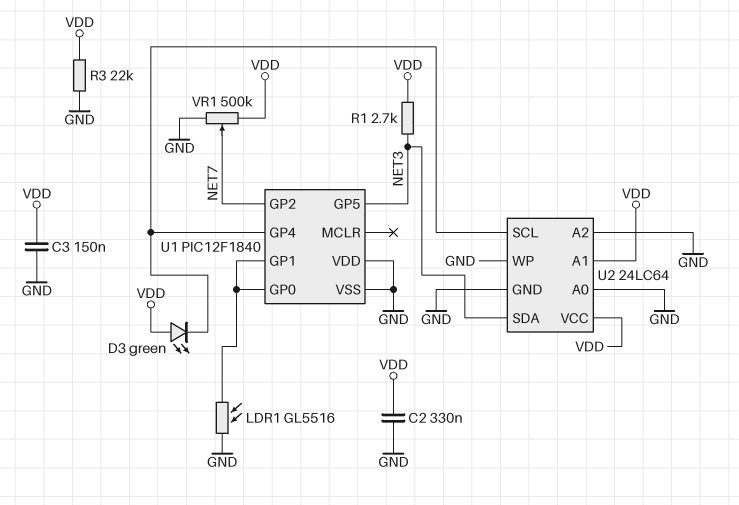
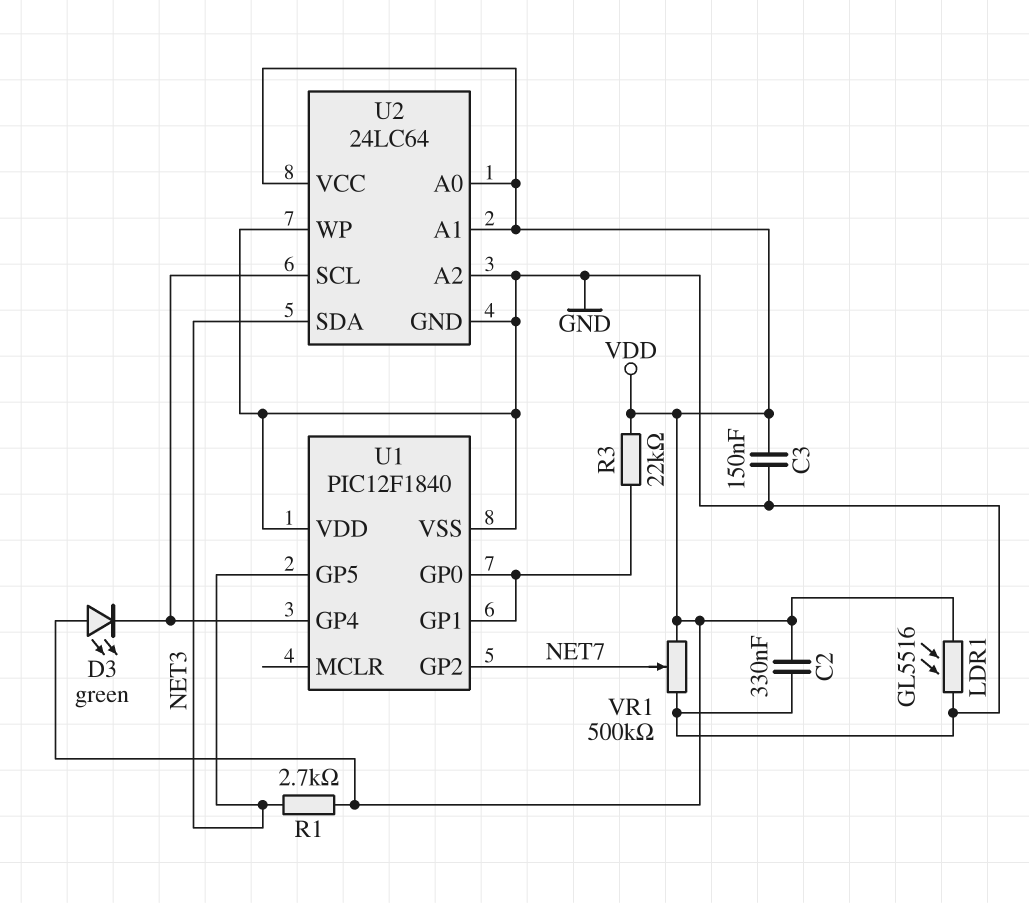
LDR1: GL5516 (GND, U1/GP0) -> GL5516 (GND, VDD)
R3: 22k (GND, VDD) -> 22k (U1/GP0, VDD)
U2 pin A0: GND -> VDD

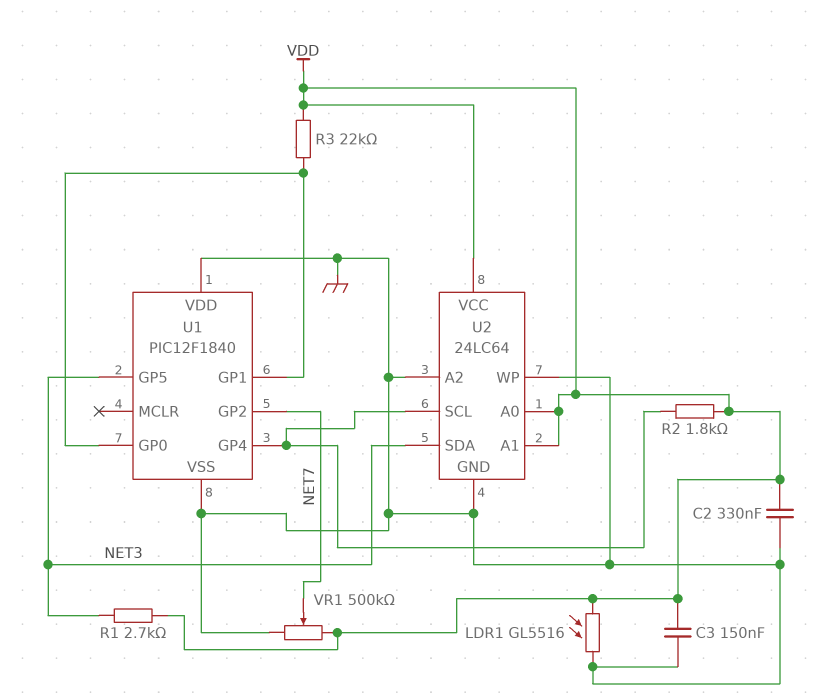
D3: LED green (A VDD, K U1/GP4) -> none
R2: none -> 1.8k (U1/GP4, VDD)

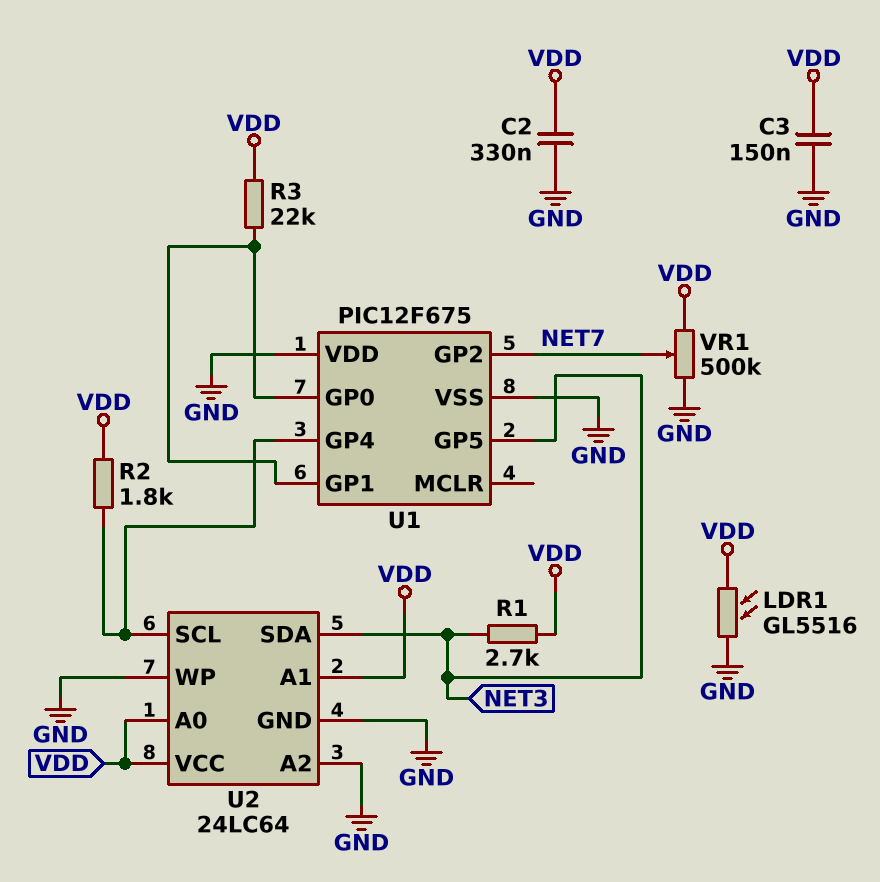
U1: PIC12F1840 -> PIC12F675

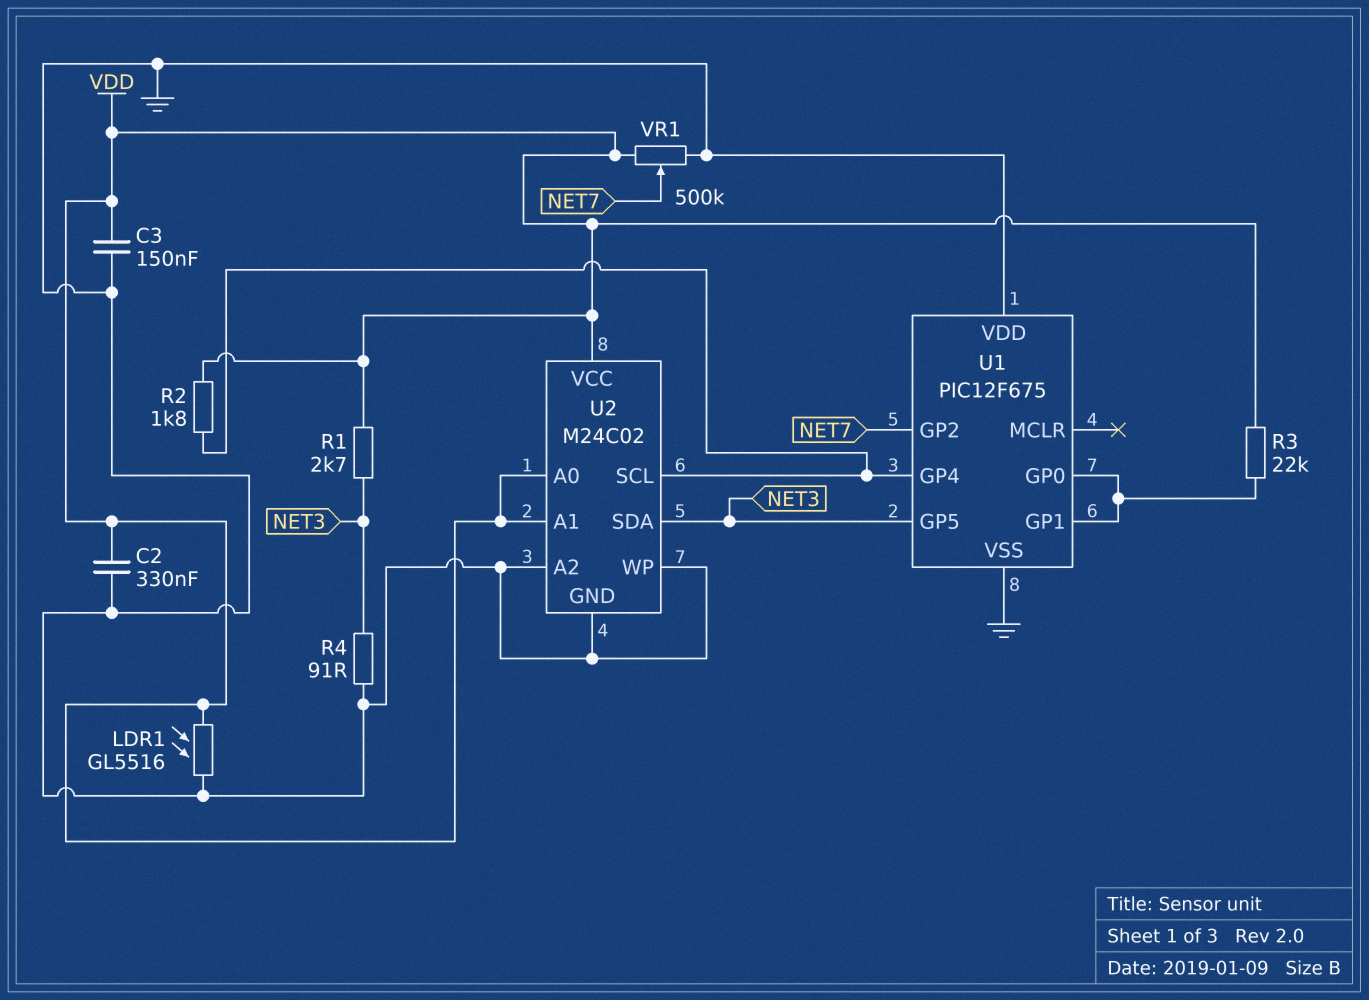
R4: none -> 91 (GND, NET3)
U2: 24LC64 -> M24C02

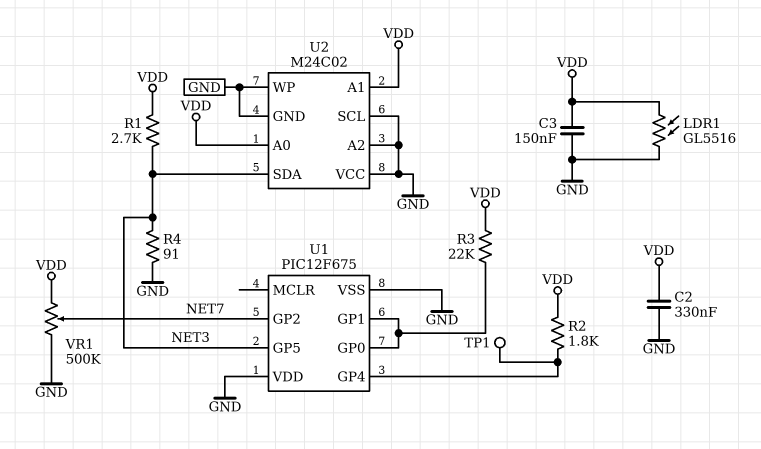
TP1: none -> test point (U1/GP4)
U2 pin SCL: U1/GP4 -> GND
U2 pin VCC: VDD -> GND

